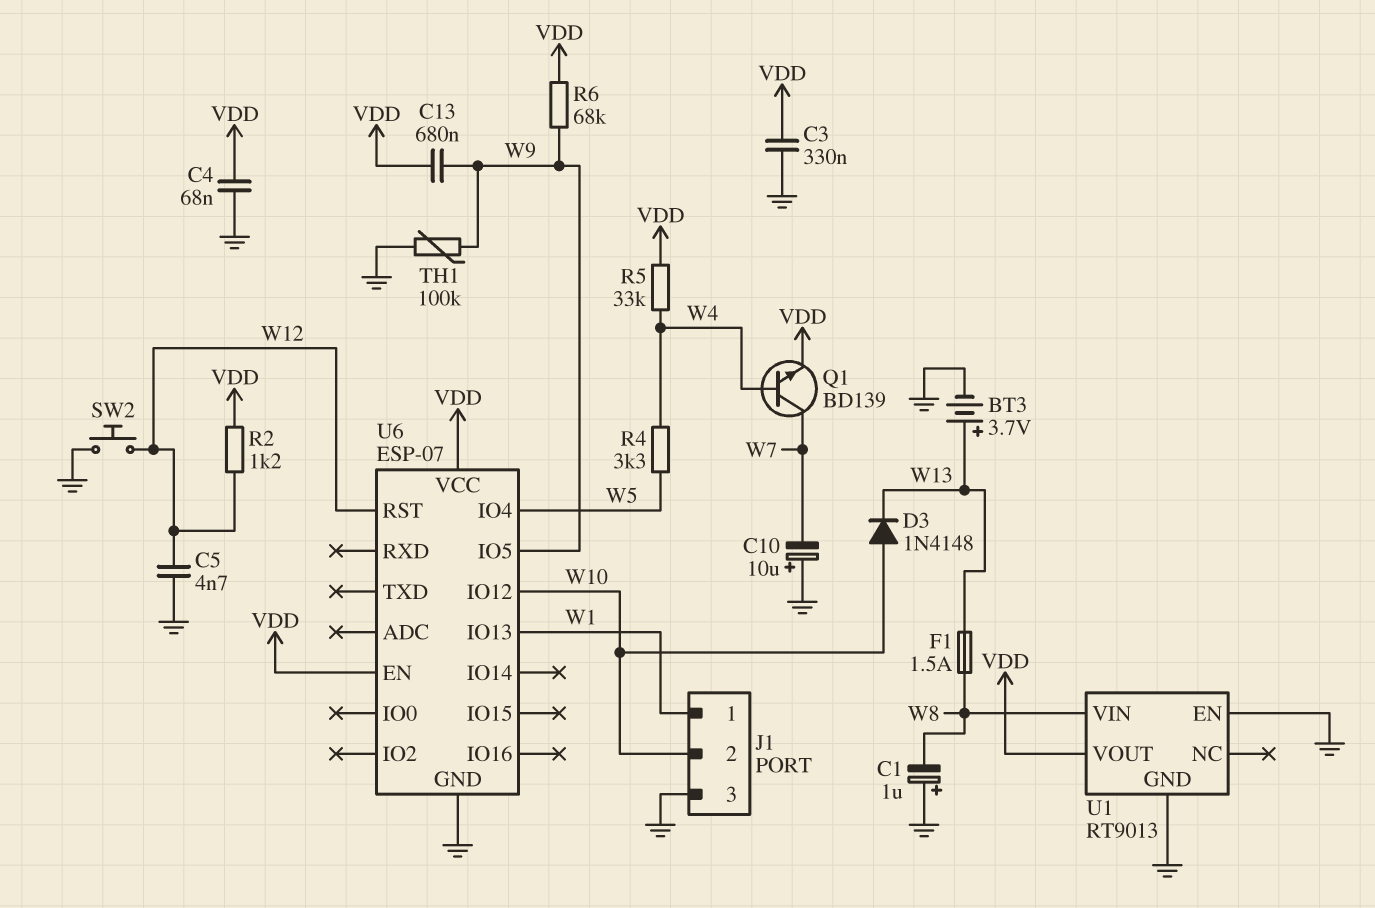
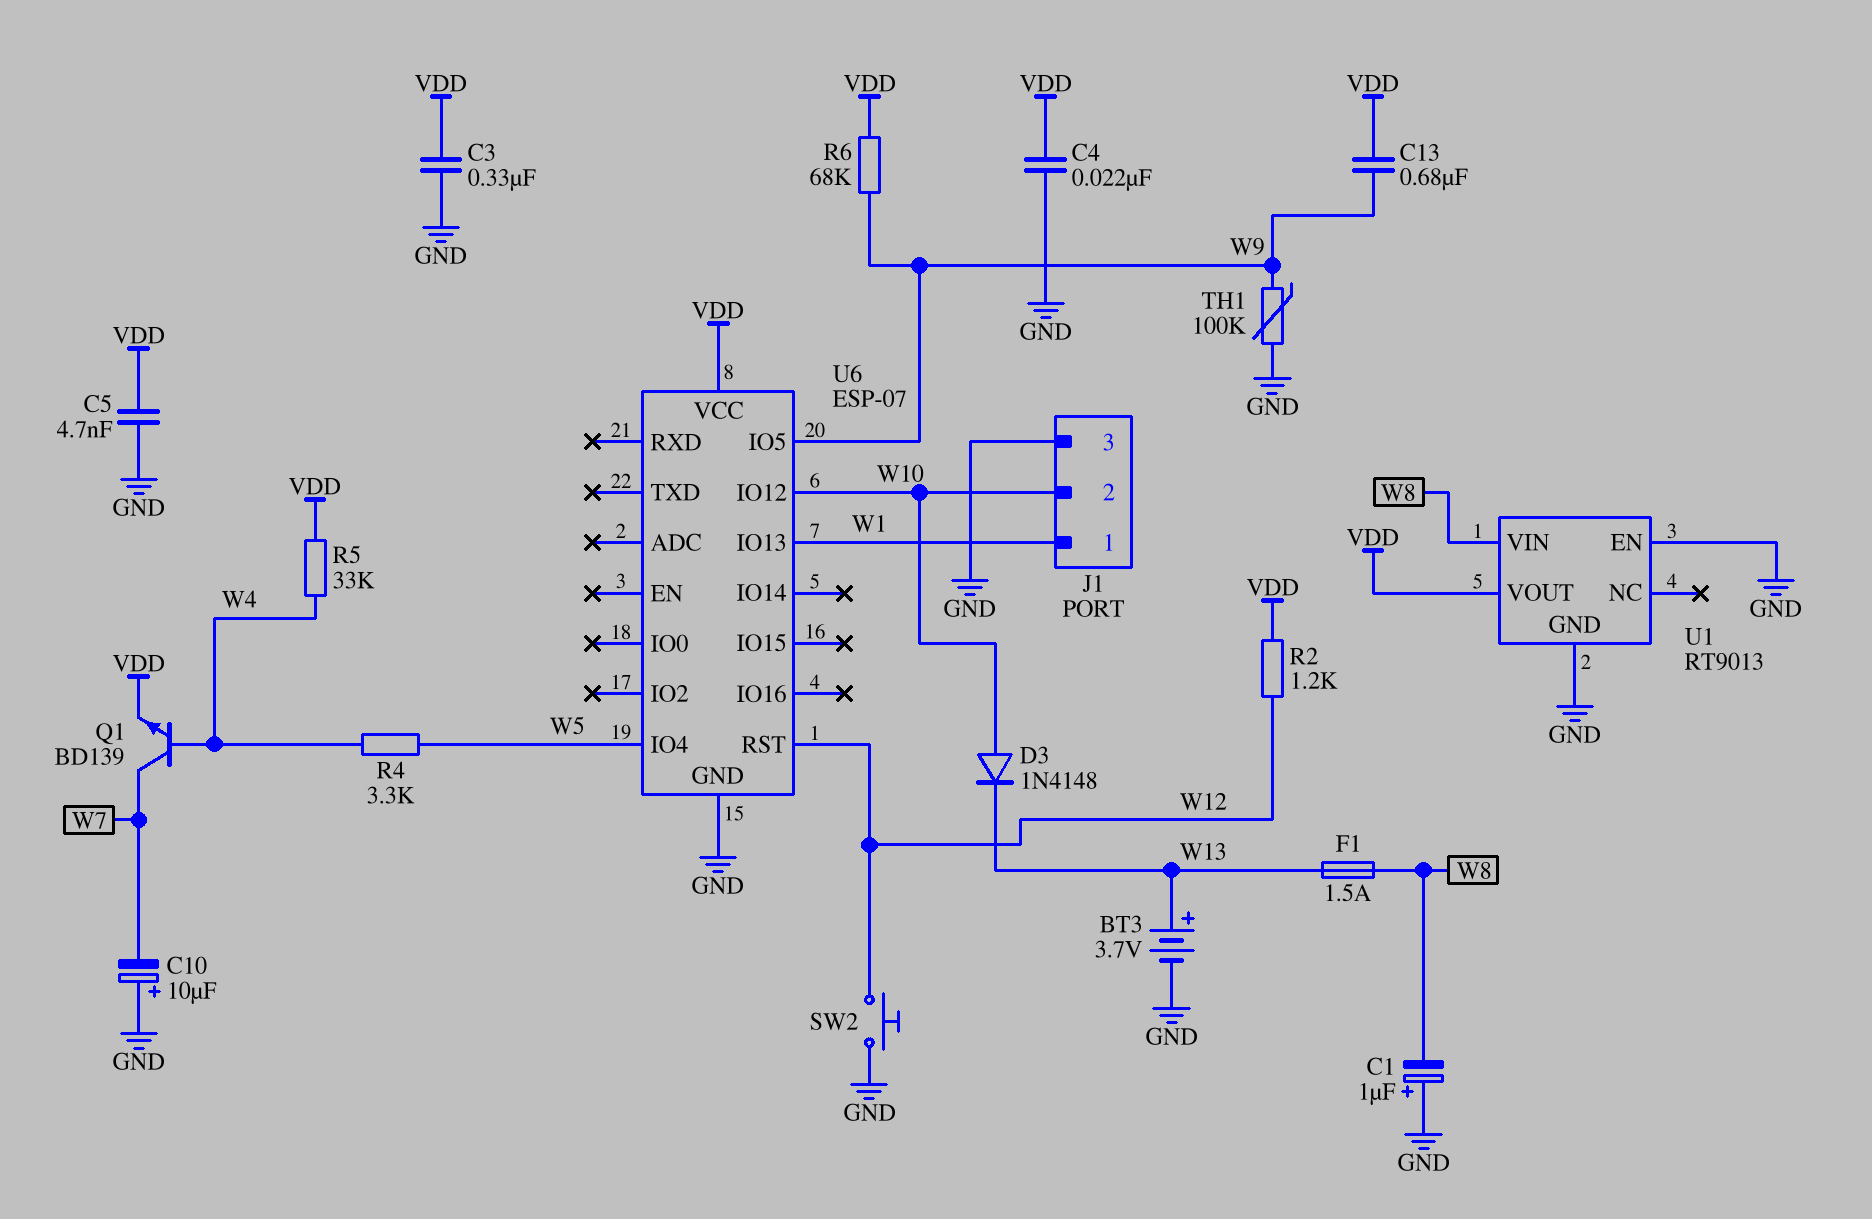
C4: 68nF (GND, VDD) -> 22nF (GND, VDD)
C5: 4.7nF (GND, W12) -> 4.7nF (GND, VDD)
U6 pin EN: VDD -> none

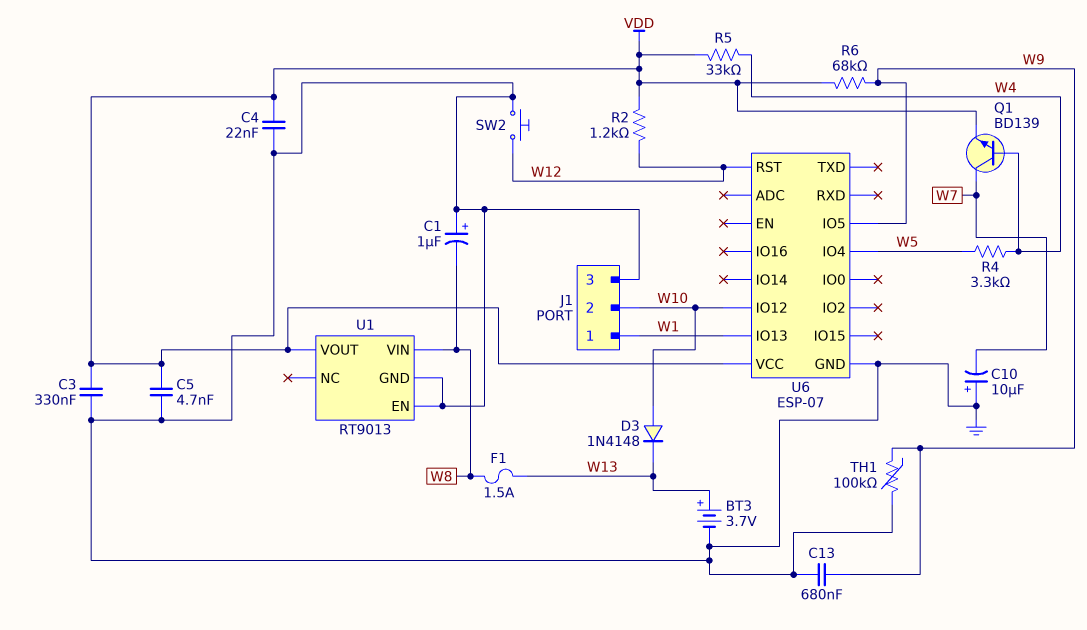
C13: 680nF (VDD, W9) -> 680nF (GND, W9)

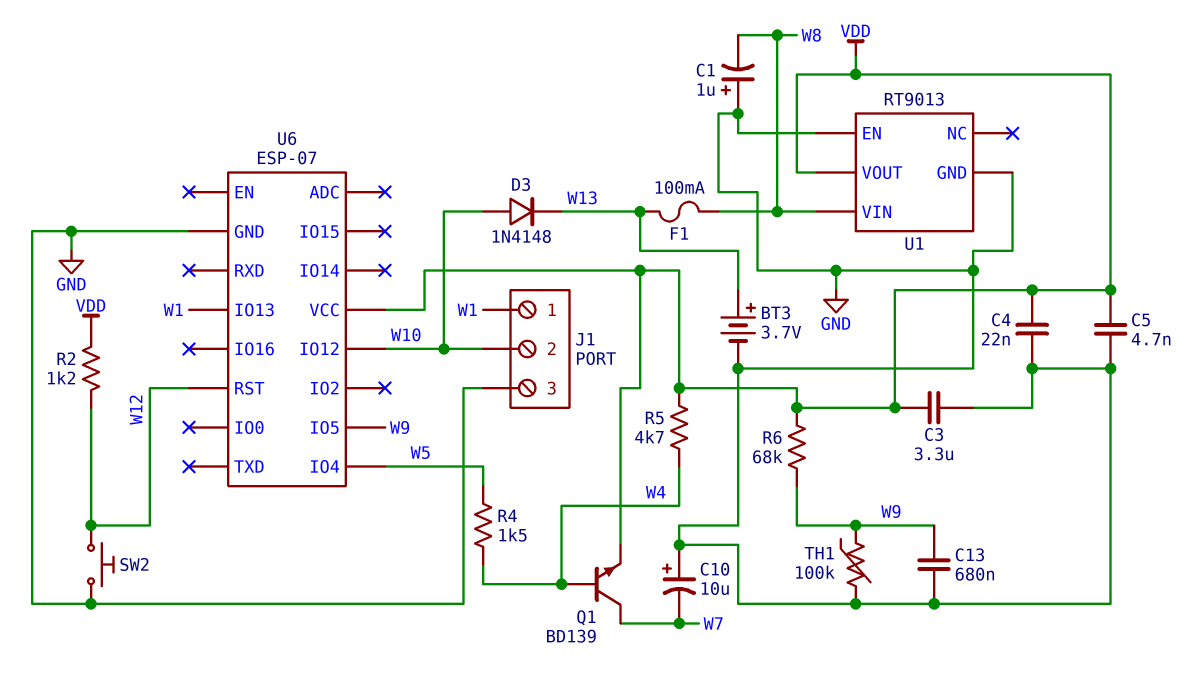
C3: 330nF (GND, VDD) -> 3.3uF (GND, VDD)
F1: 1.5A (W8, W13) -> 100mA (W8, W13)
R4: 3.3k (W4, W5) -> 1.5k (W4, W5)
R5: 33k (VDD, W4) -> 4.7k (VDD, W4)

